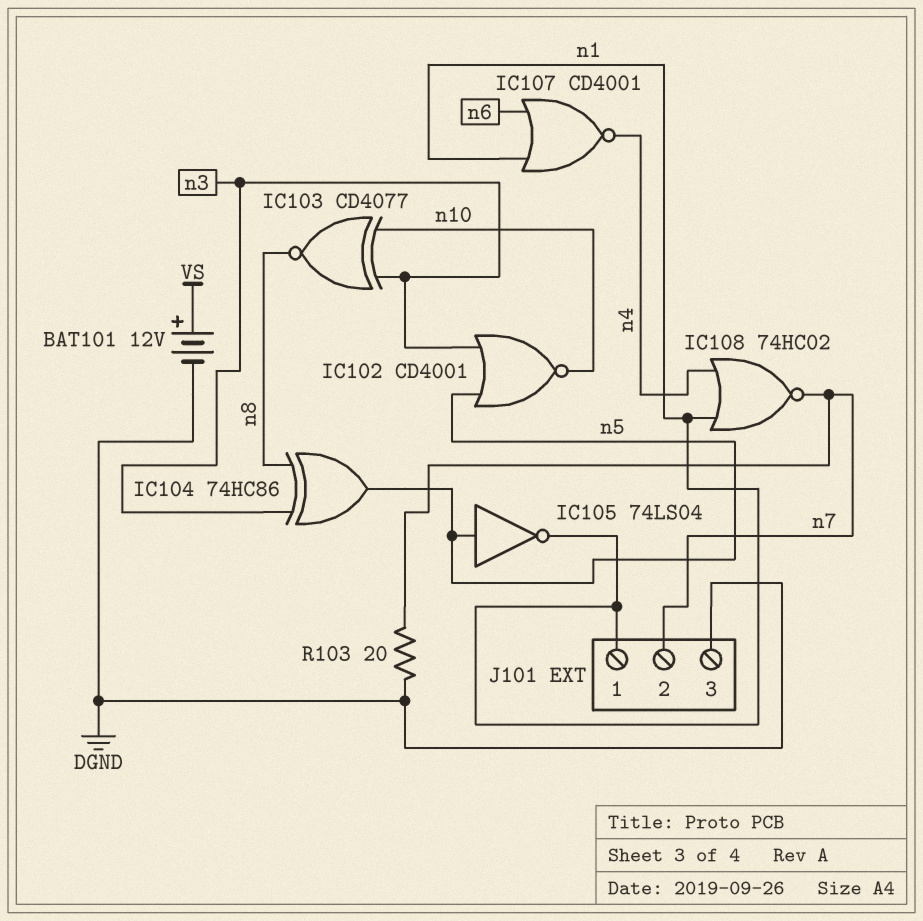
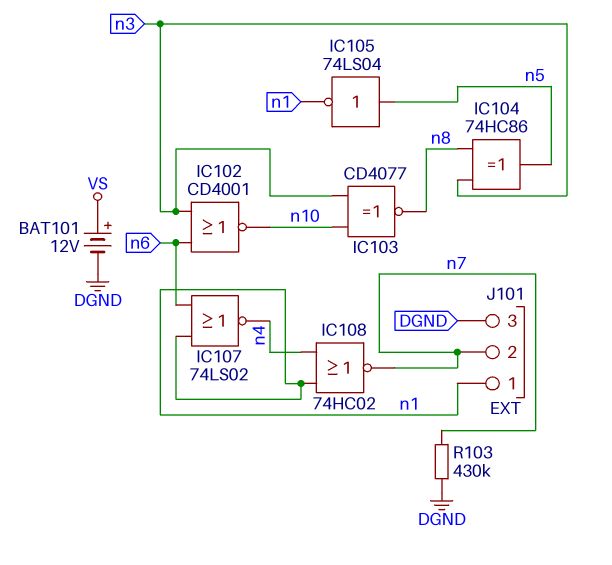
IC102: NOR CD4001 (in n3, in n5, out n10) -> NOR CD4001 (in n3, in n6, out n10)
IC107: NOR CD4001 (in n1, in n6, out n4) -> NOR 74LS02 (in n1, in n6, out n4)
R103: 20 (DGND, n7) -> 430k (DGND, n7)

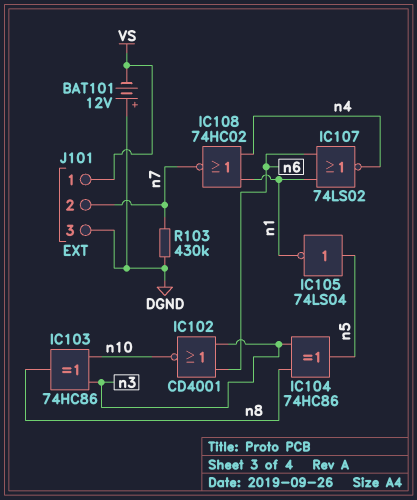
BAT101: 12V (plus VS, minus DGND) -> 12V (plus DGND, minus VS)
IC103: XNOR CD4077 (in n3, in n10, out n8) -> XOR 74HC86 (in n3, in n10, out n8)
J101 pin 1: n1 -> VS

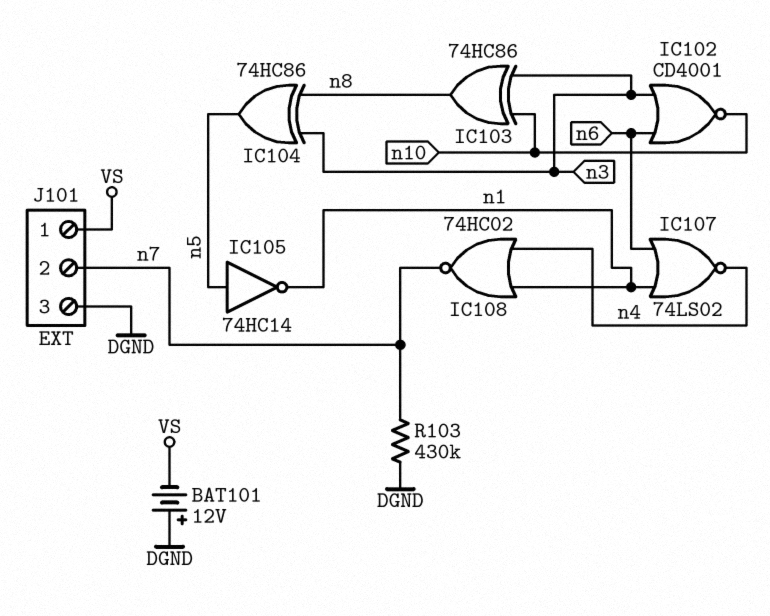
IC105: NOT 74LS04 (in n5, out n1) -> NOT 74HC14 (in n5, out n1)

